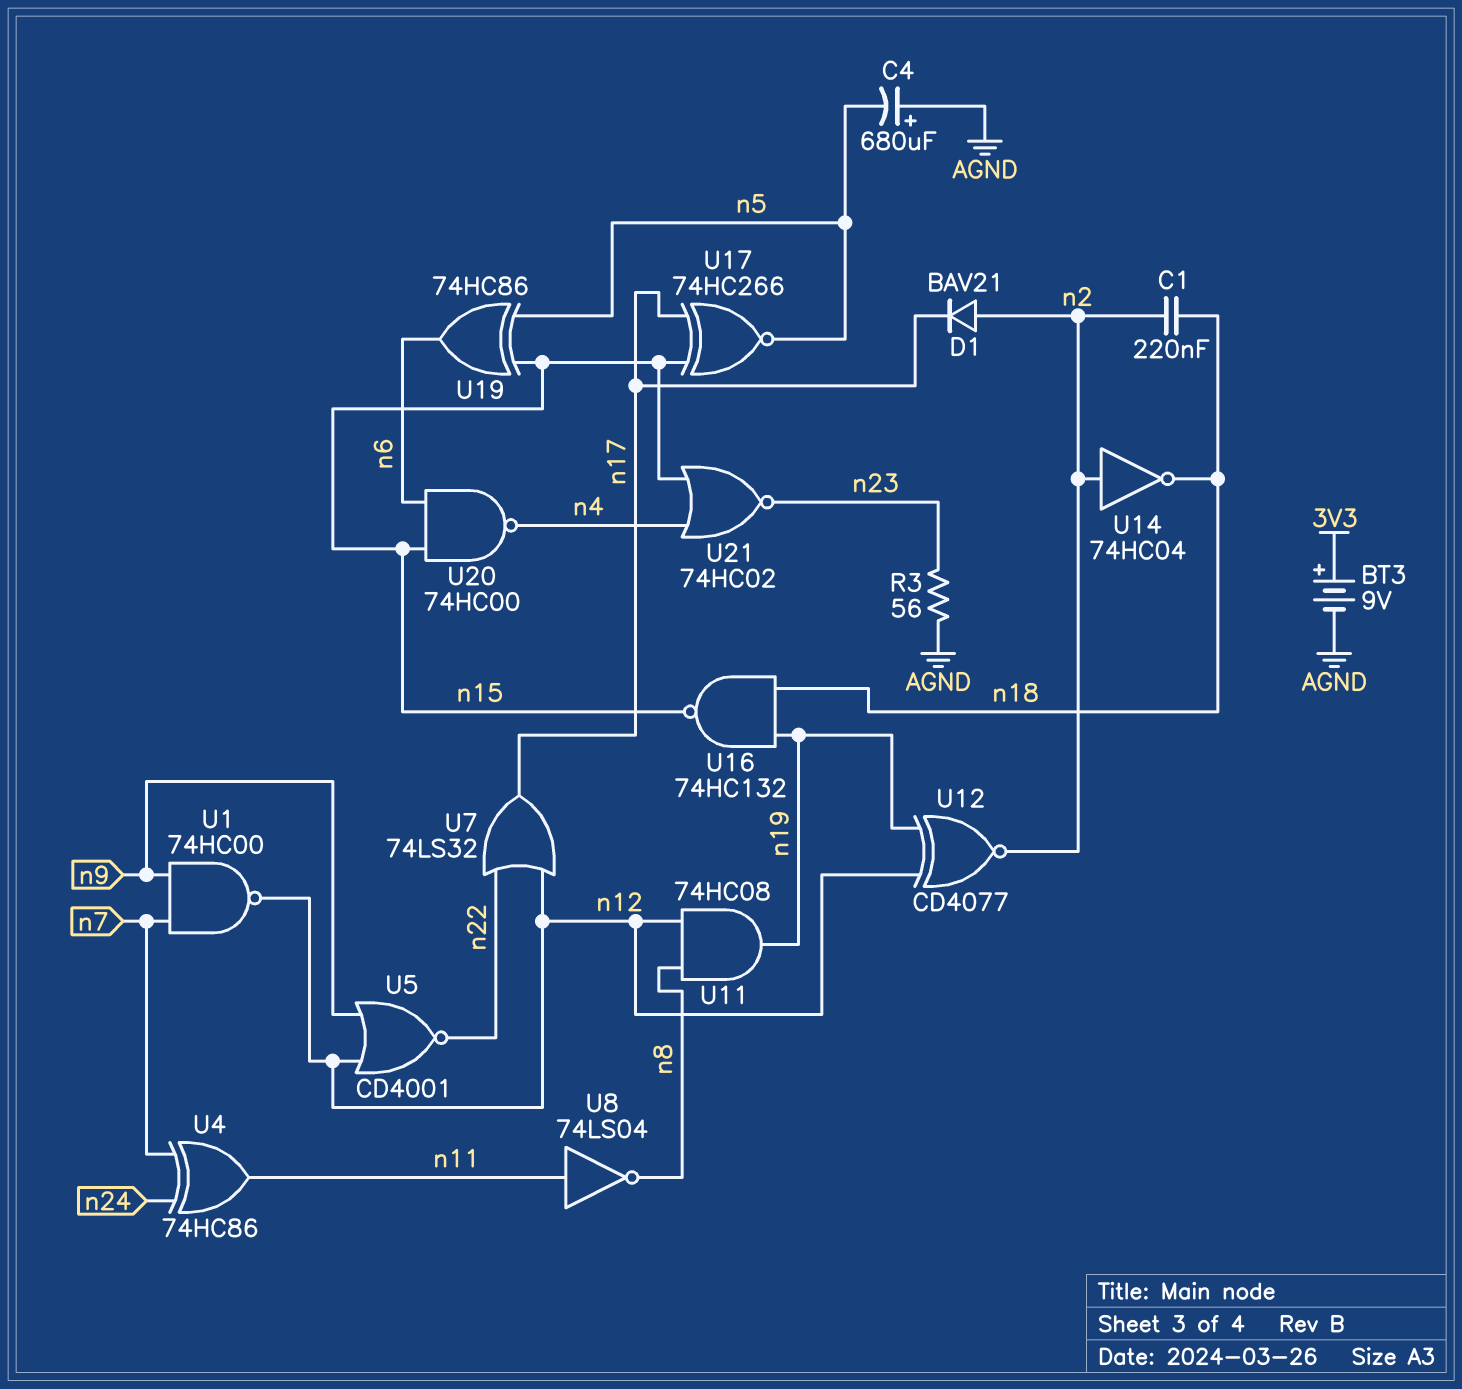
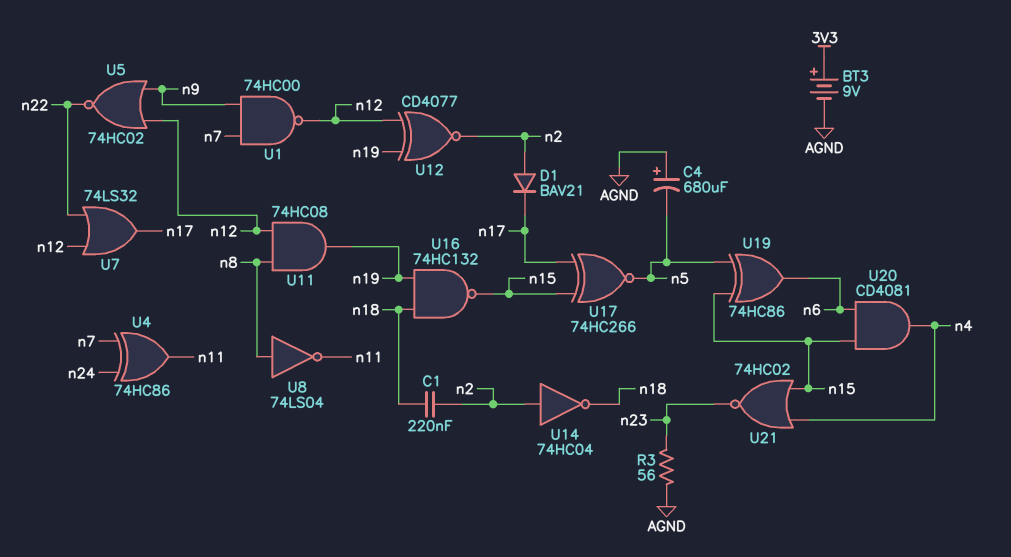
U5: NOR CD4001 (in n9, in n12, out n22) -> NOR 74HC02 (in n9, in n12, out n22)
U8: NOT 74LS04 (in n11, out n8) -> NOT 74LS04 (in n8, out n11)
U20: NAND 74HC00 (in n6, in n15, out n4) -> AND CD4081 (in n6, in n15, out n4)

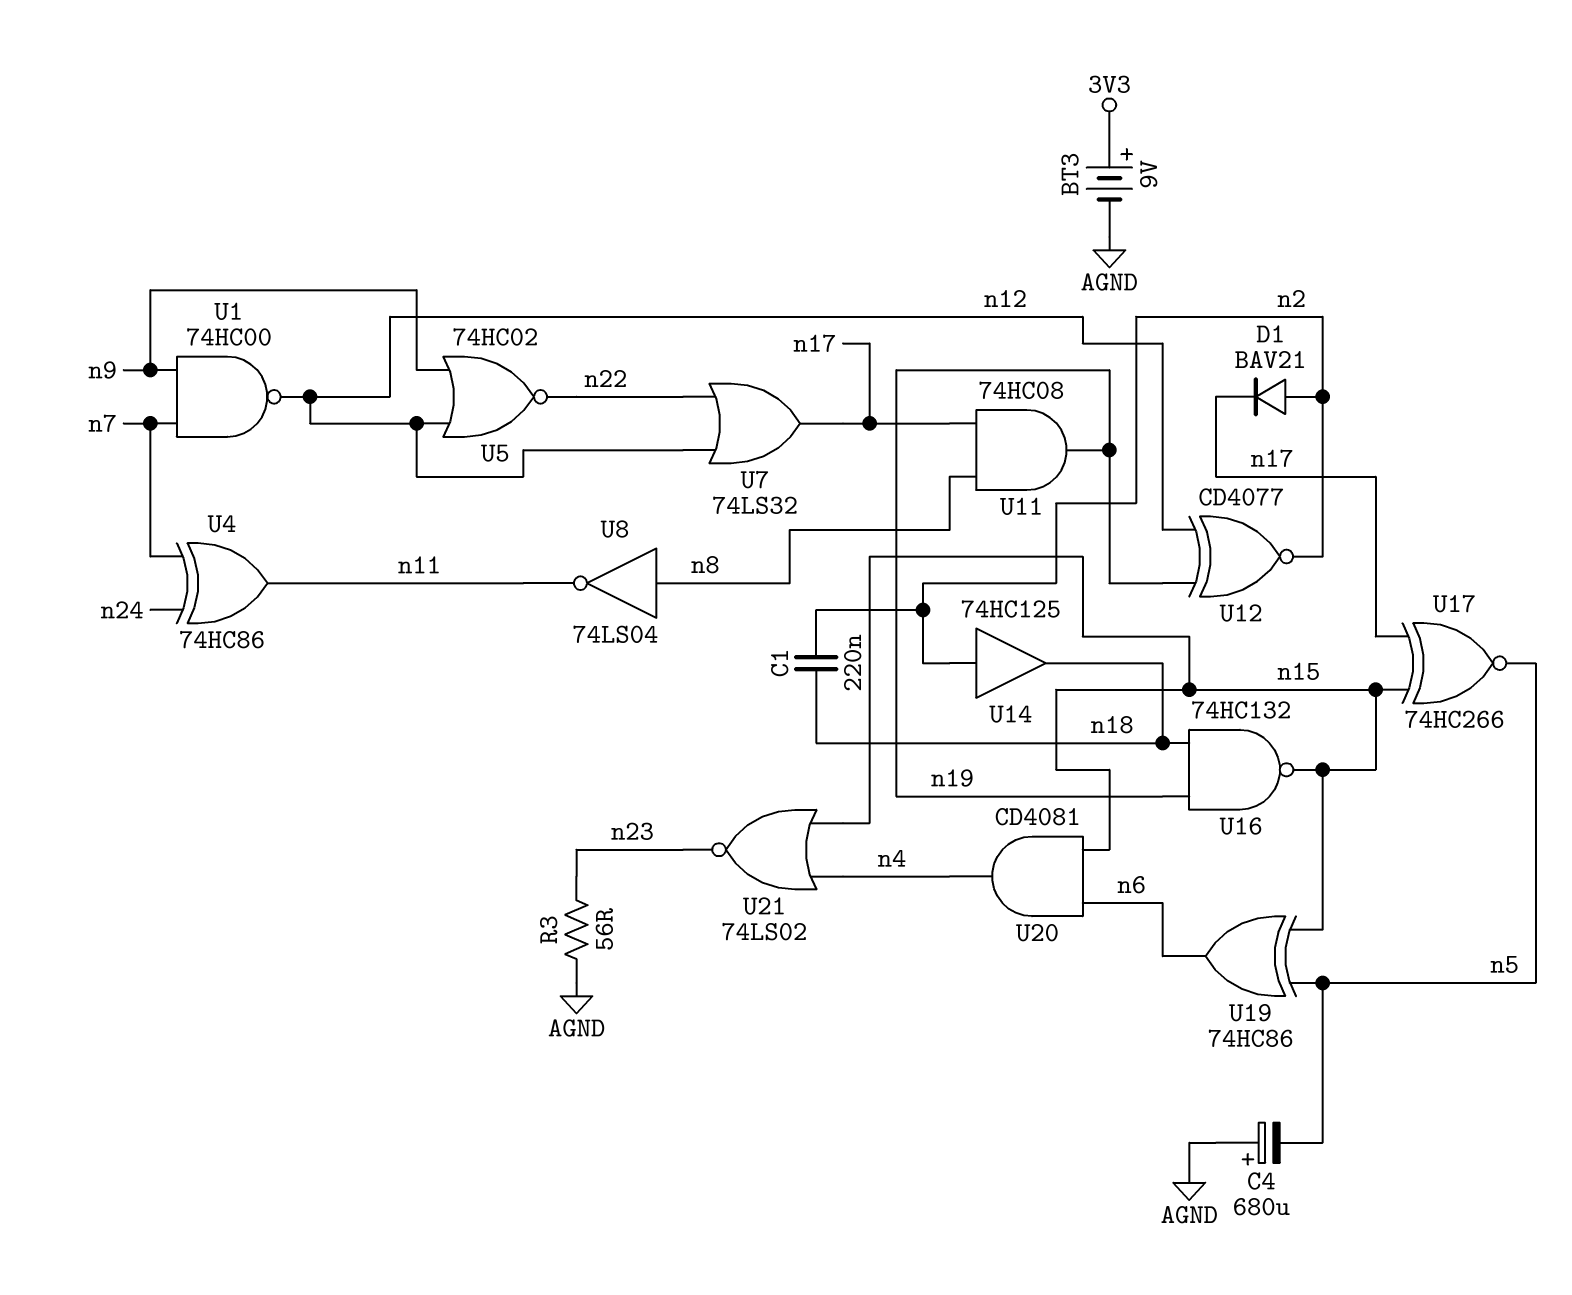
U11: AND 74HC08 (in n8, in n12, out n19) -> AND 74HC08 (in n8, in n17, out n19)
U14: NOT 74HC04 (in n2, out n18) -> buffer 74HC125 (in n2, out n18)
U21: NOR 74HC02 (in n4, in n15, out n23) -> NOR 74LS02 (in n4, in n15, out n23)

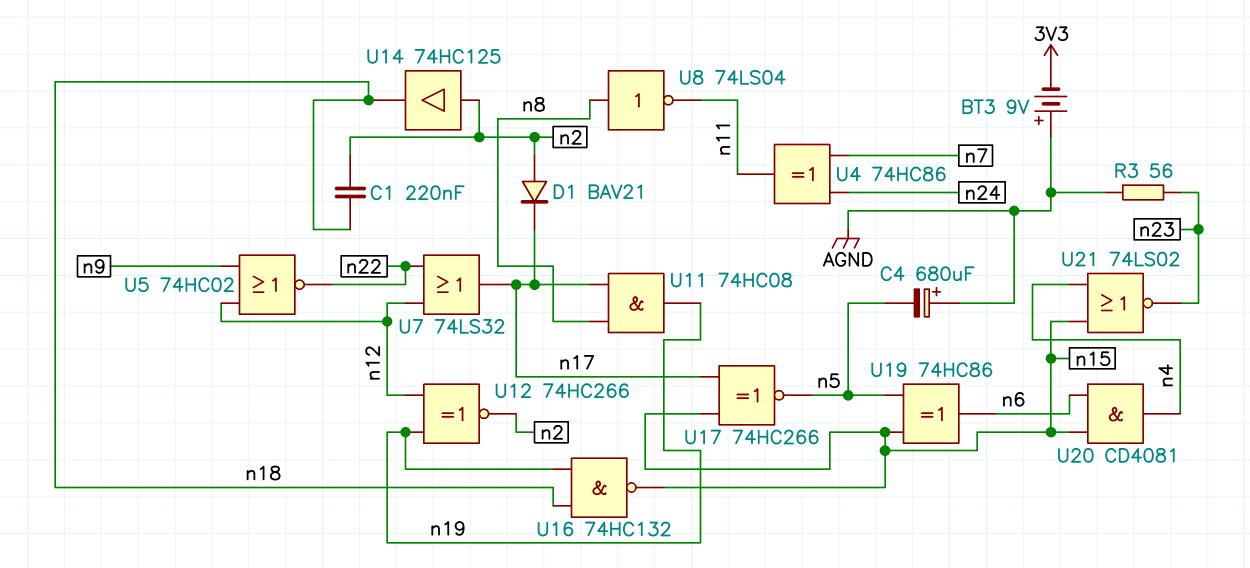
BT3: 9V (plus 3V3, minus AGND) -> 9V (plus AGND, minus 3V3)
U1: NAND 74HC00 (in n7, in n9, out n12) -> none
U12: XNOR CD4077 (in n12, in n19, out n2) -> XNOR 74HC266 (in n12, in n19, out n2)

